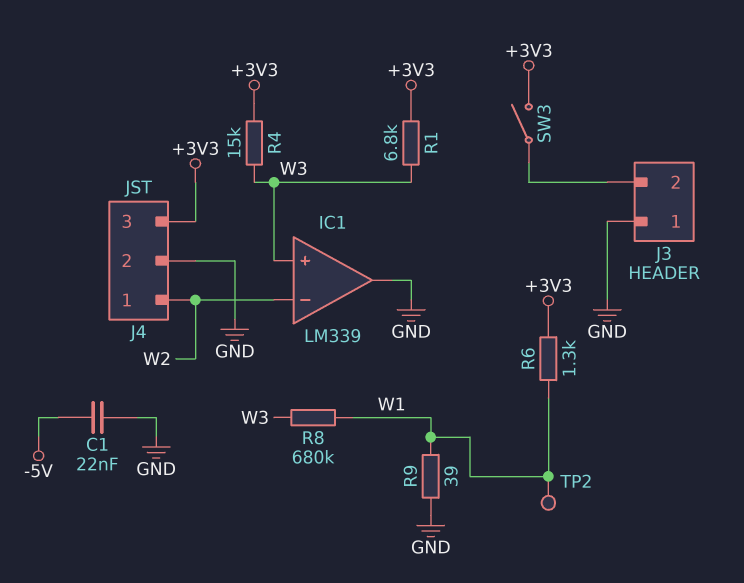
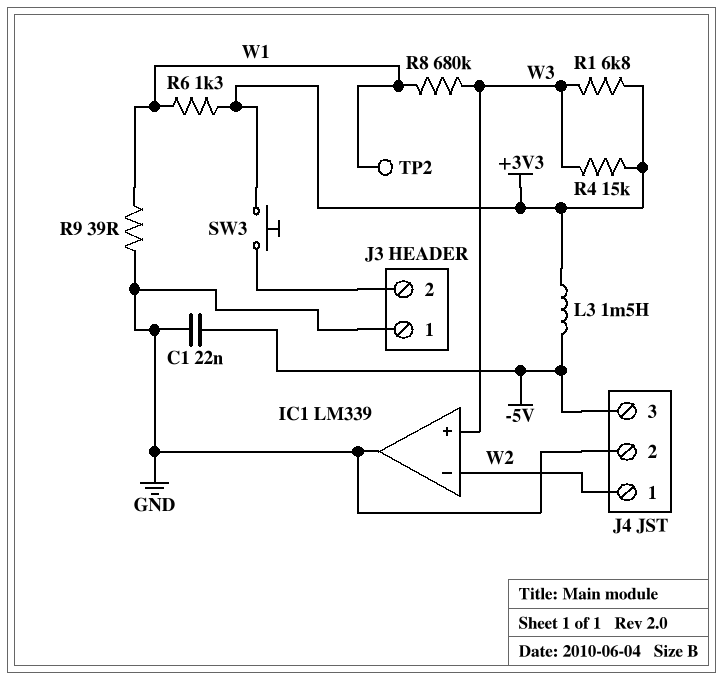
J4 pin 3: +3V3 -> -5V
L3: none -> 1.5mH (+3V3, -5V)
SW3: switch (+3V3, J3/2) -> button (+3V3, J3/2)

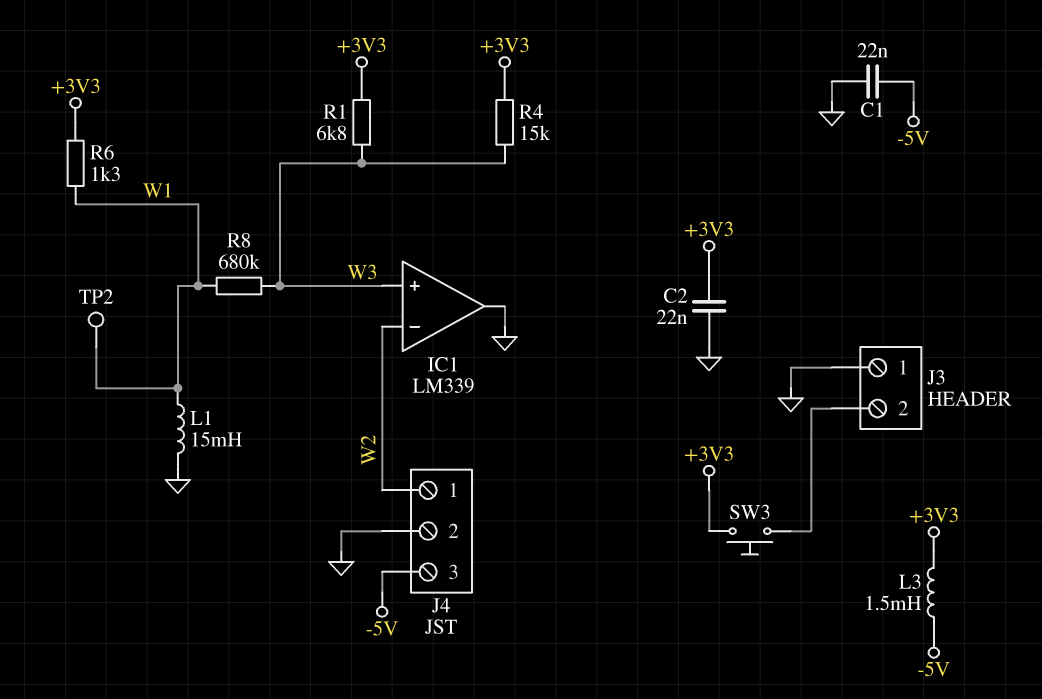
C2: none -> 22nF (+3V3, GND)
L1: none -> 15mH (GND, W1)
R9: 39 (GND, W1) -> none

